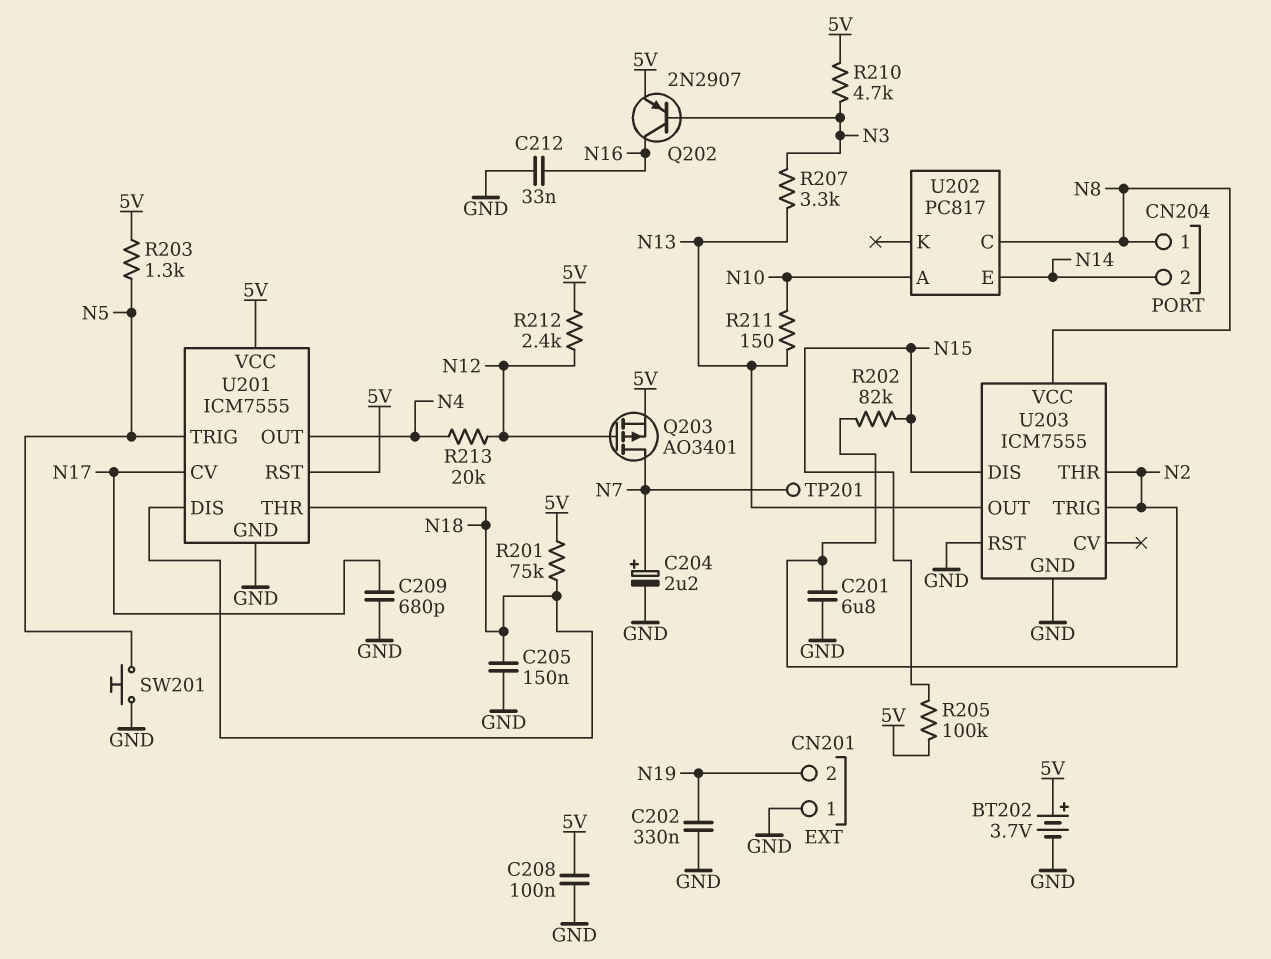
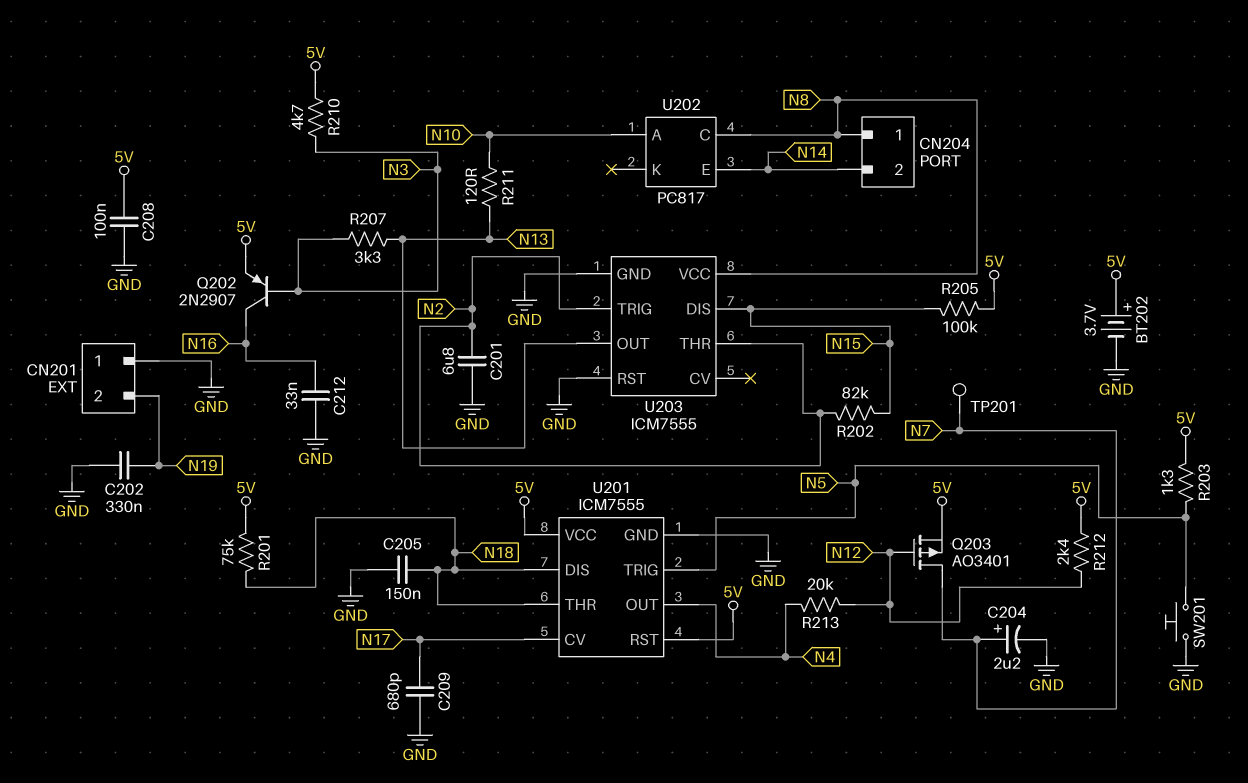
R211: 150 (N10, N13) -> 120 (N10, N13)

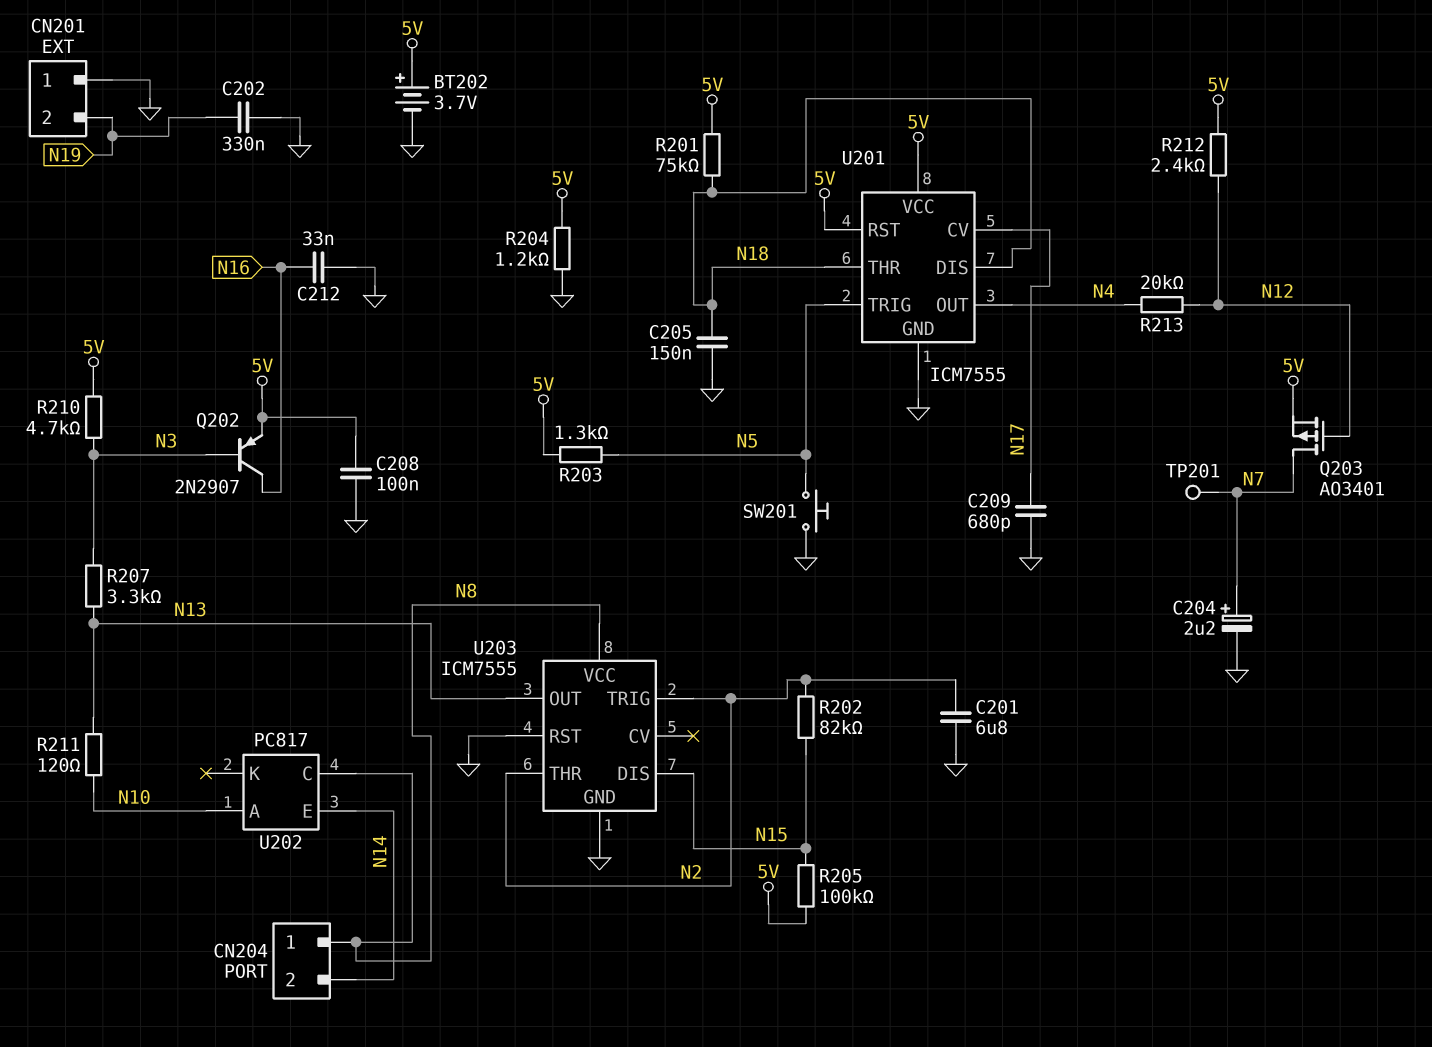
R204: none -> 1.2k (5V, GND)

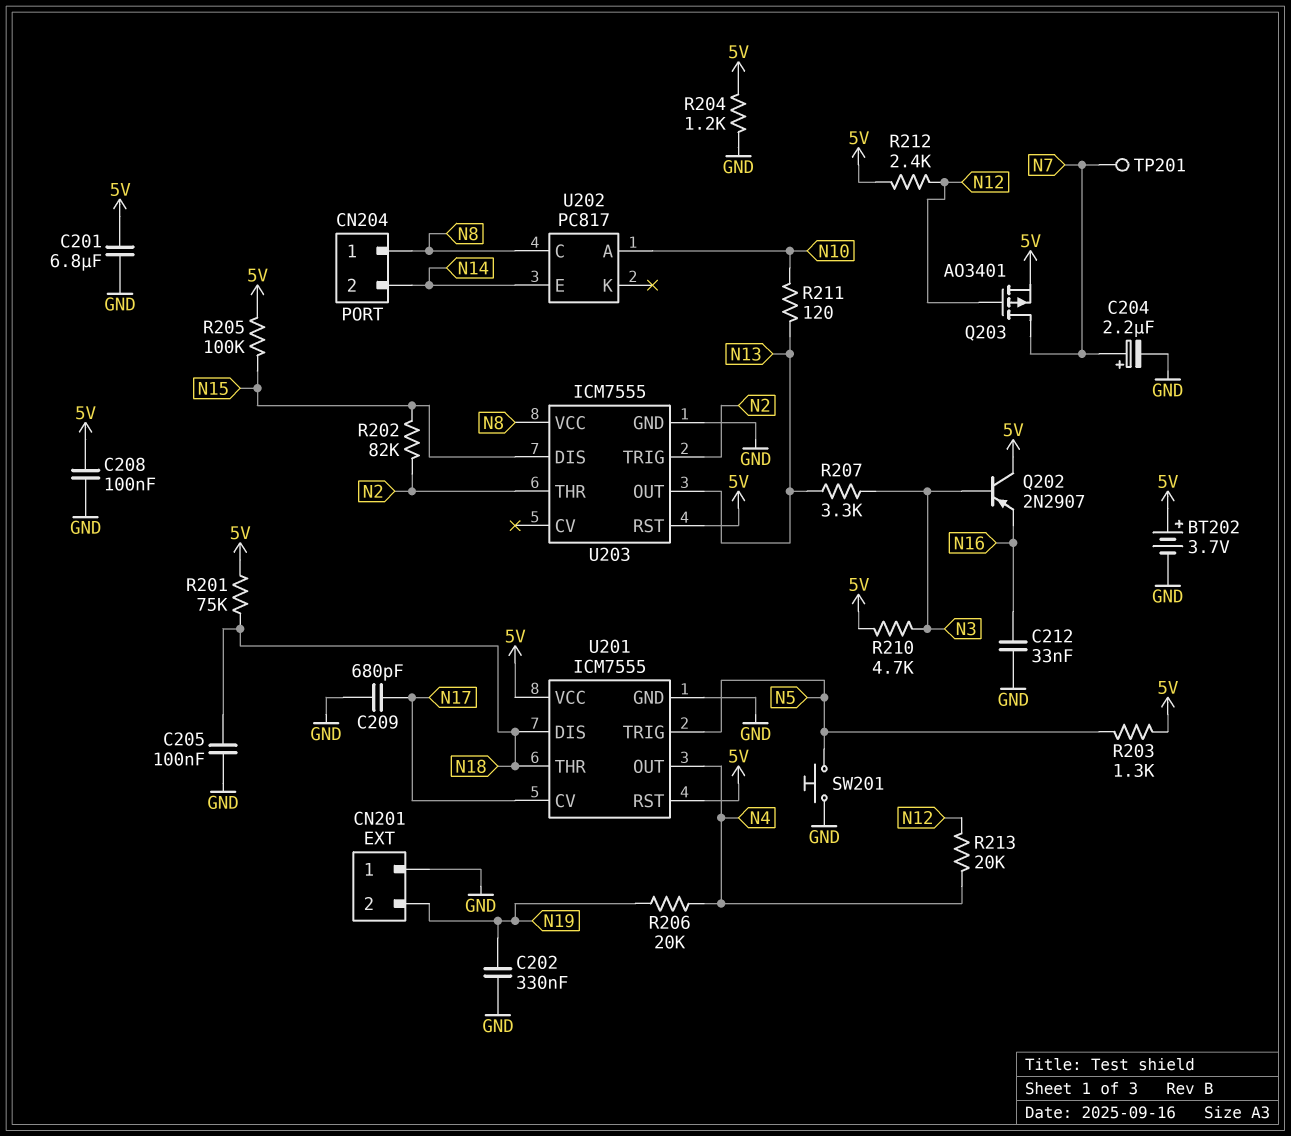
C201: 6.8uF (GND, N2) -> 6.8uF (5V, GND)
C205: 150nF (GND, N18) -> 100nF (GND, N18)
Q202: PNP 2N2907 (B N3, C N16, E 5V) -> PNP 2N2907 (B N3, C 5V, E N16)
R206: none -> 20k (N4, N19)
U203 pin RST: GND -> 5V

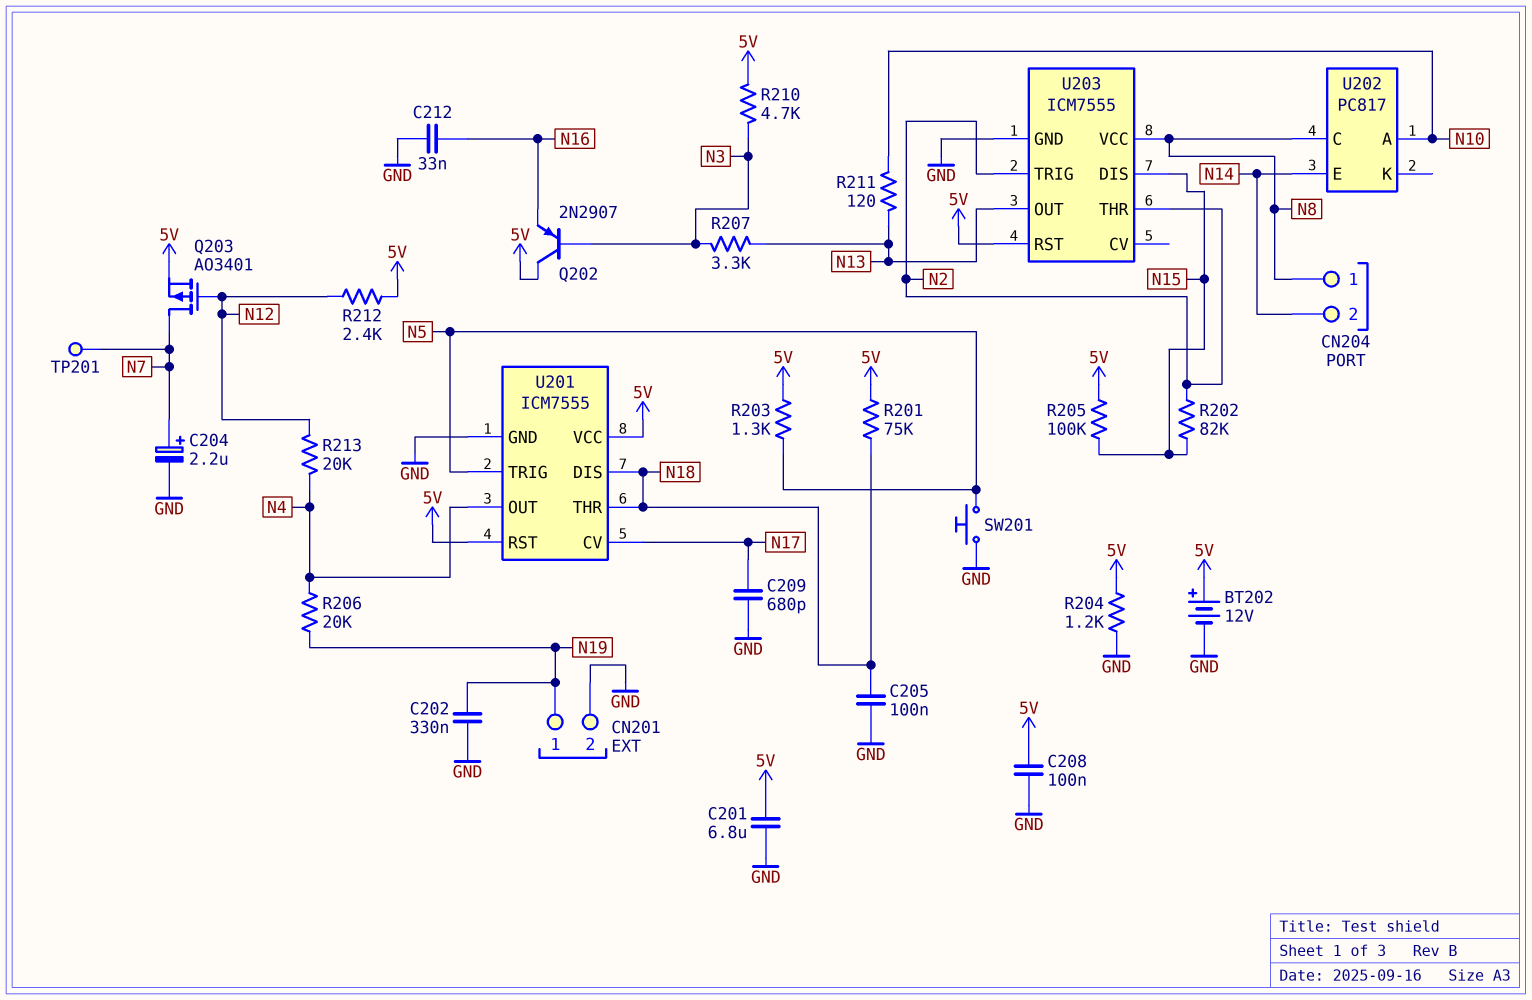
BT202: 3.7V (plus 5V, minus GND) -> 12V (plus 5V, minus GND)
CN201 pin 1: GND -> N19
CN201 pin 2: N19 -> GND

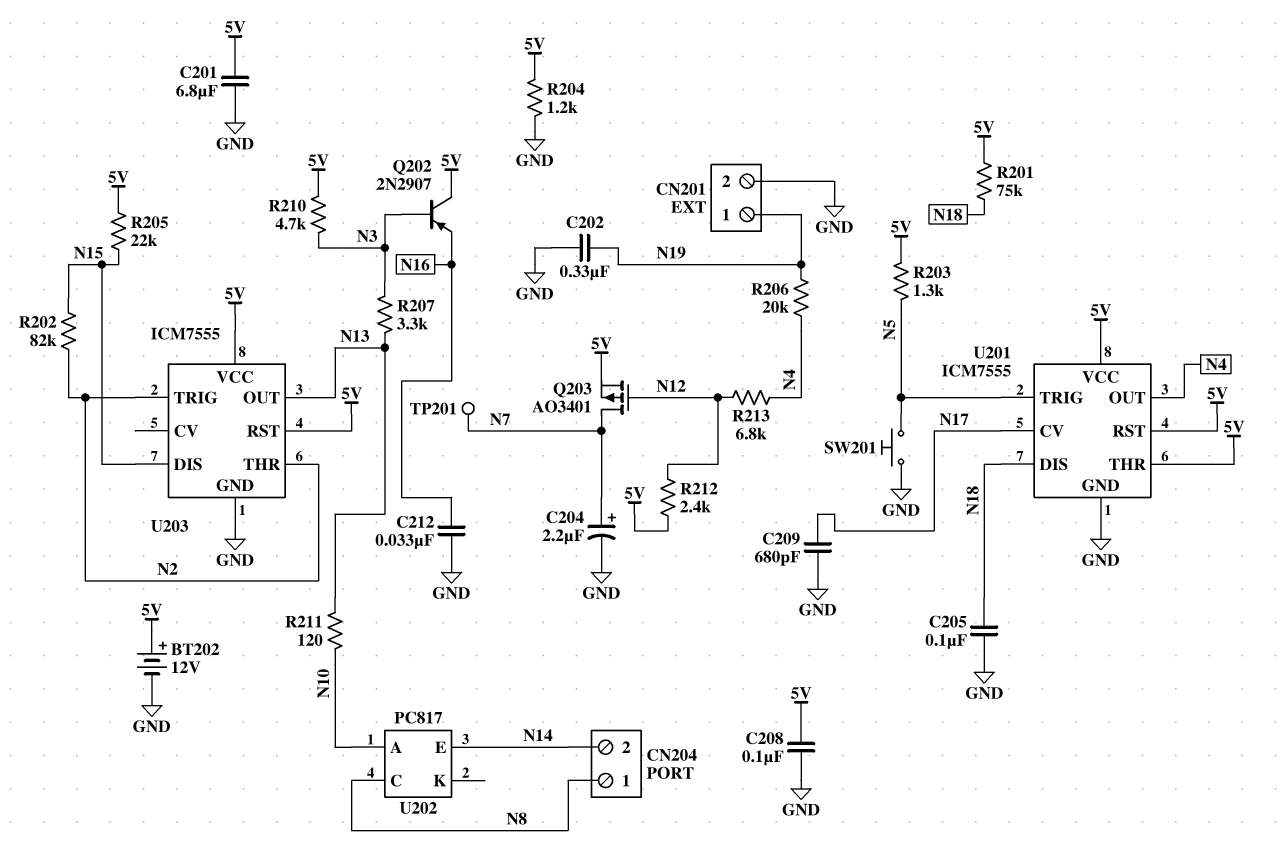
R205: 100k (5V, N15) -> 22k (5V, N15)
R213: 20k (N4, N12) -> 6.8k (N4, N12)
U201 pin THR: N18 -> 5V
U203 pin VCC: N8 -> 5V

